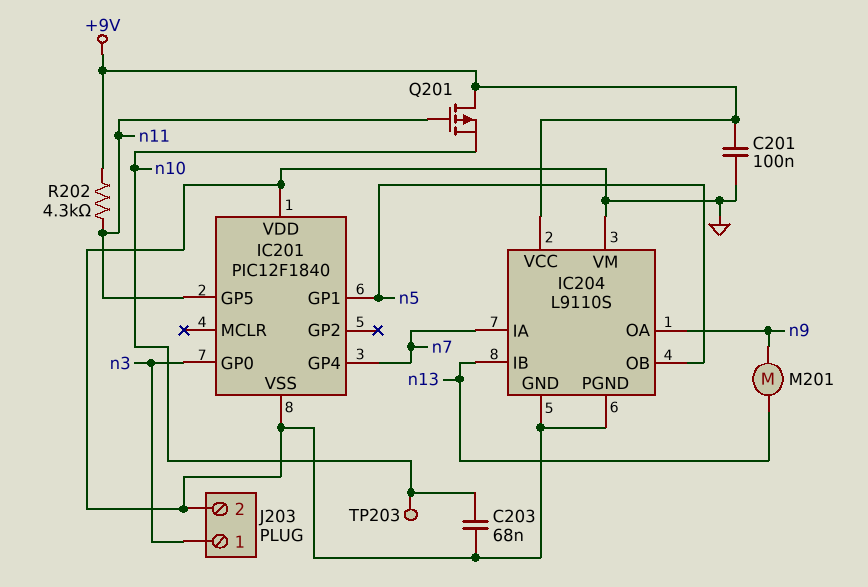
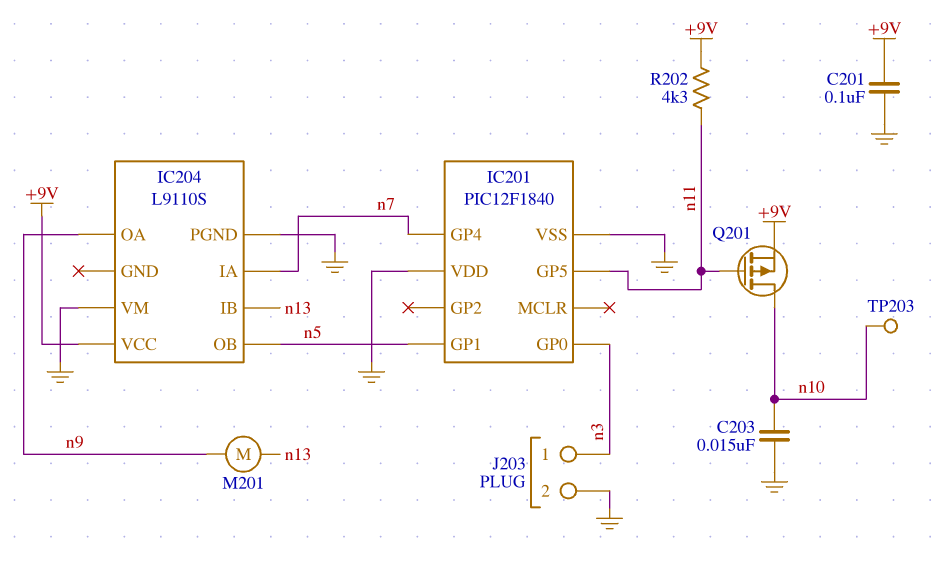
C203: 68nF (GND, n10) -> 15nF (GND, n10)
IC204 pin GND: GND -> none
Q201: PMOS (G n11, D +9V, S n10) -> PMOS (G n11, D n10, S +9V)

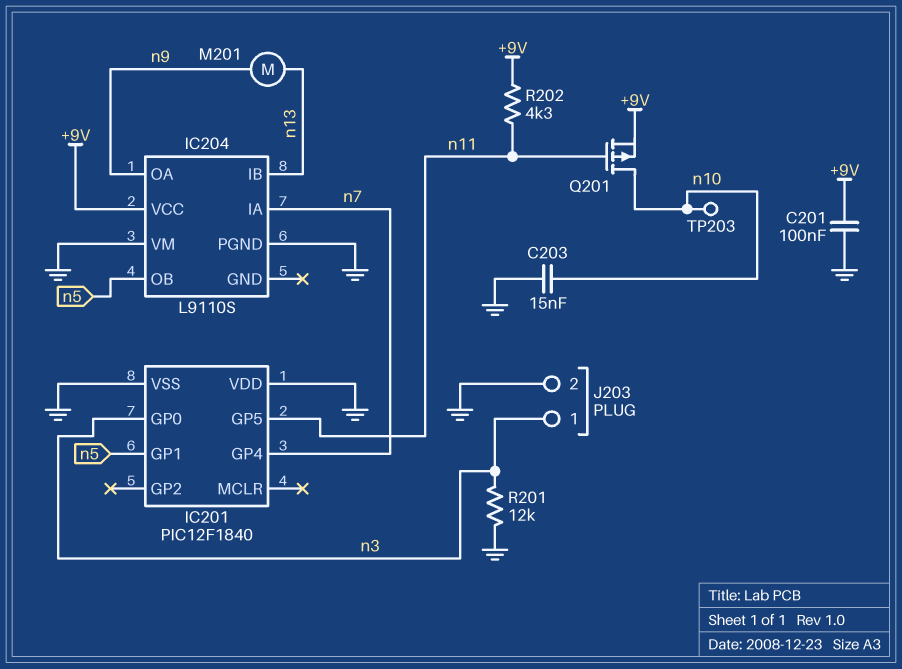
R201: none -> 12k (GND, n3)

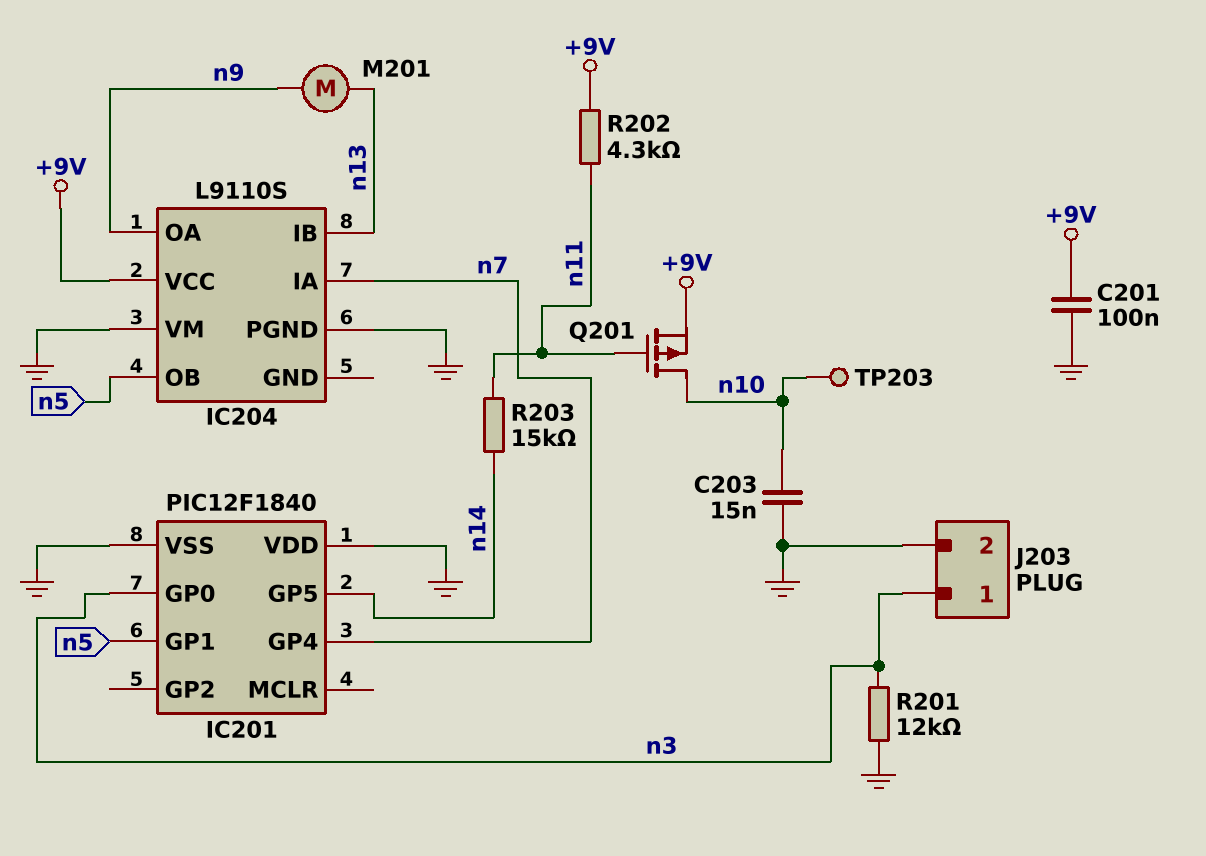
IC201 pin GP5: n11 -> n14
R203: none -> 15k (n11, n14)

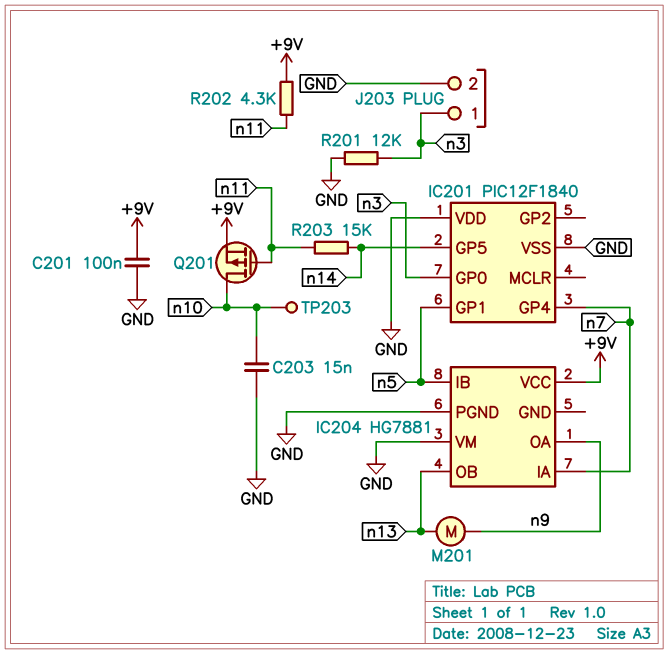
IC204: L9110S -> HG7881
IC204 pin IB: n13 -> n5
IC204 pin OB: n5 -> n13

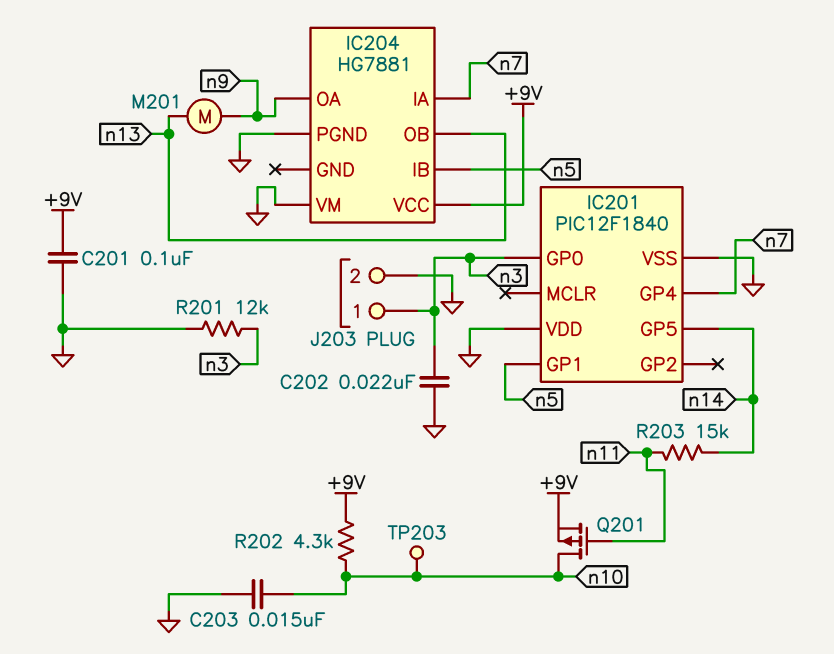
C202: none -> 22nF (GND, n3)
R202: 4.3k (+9V, n11) -> 4.3k (+9V, n10)

